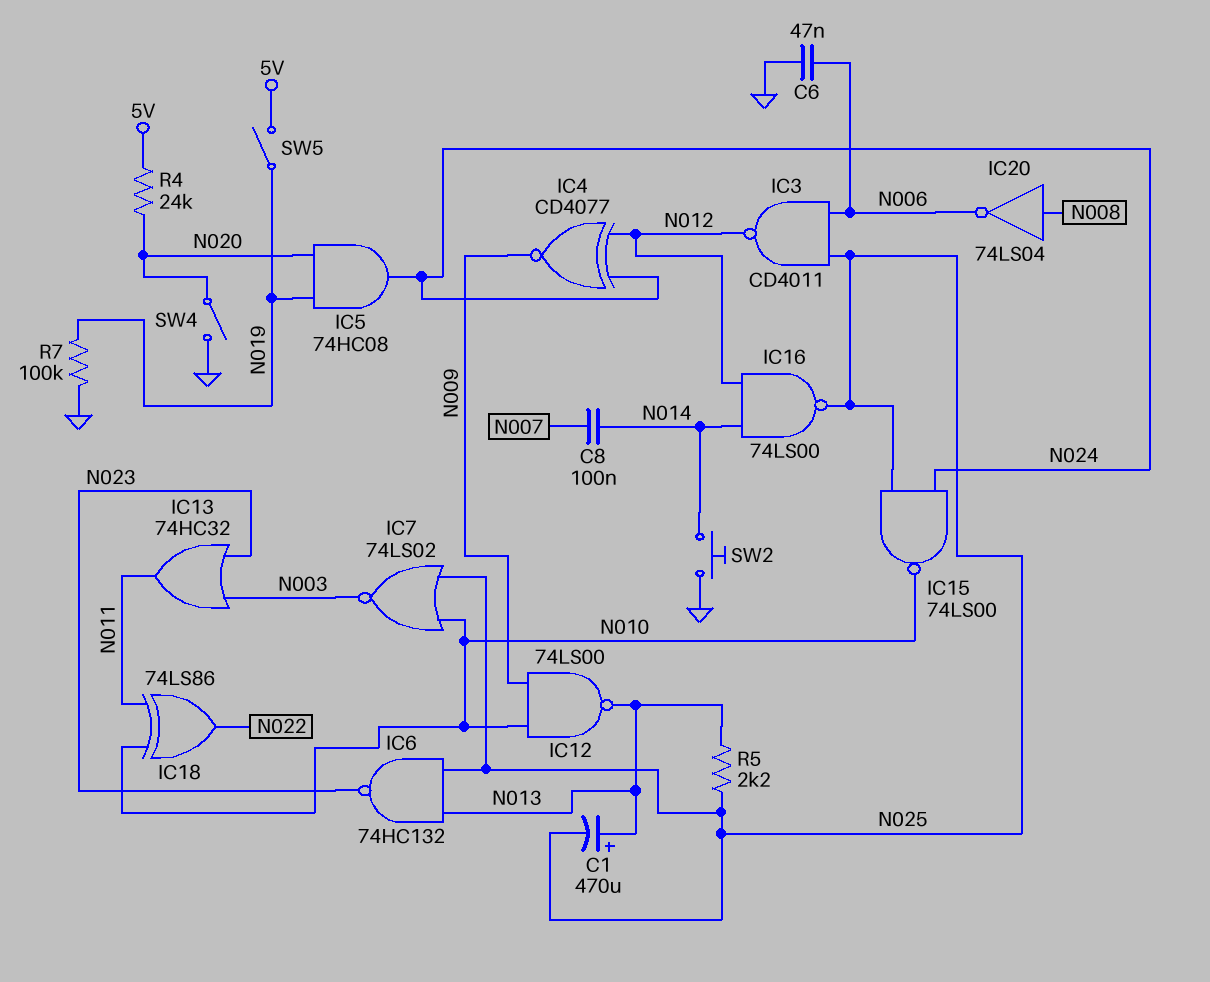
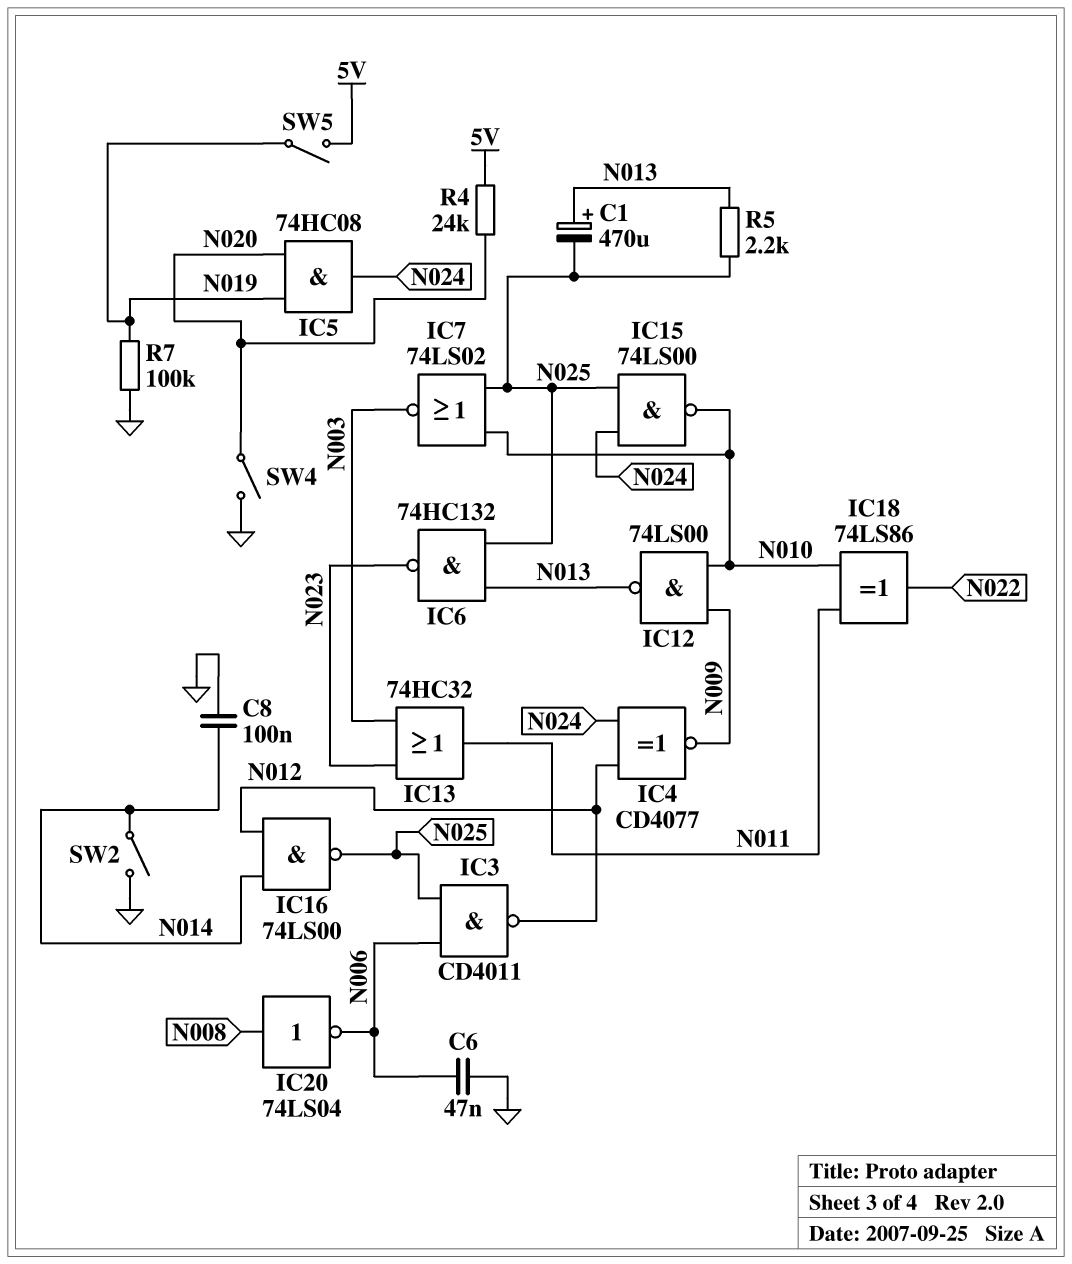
C8: 100nF (N007, N014) -> 100nF (GND, N014)
SW2: button (GND, N014) -> switch (GND, N014)

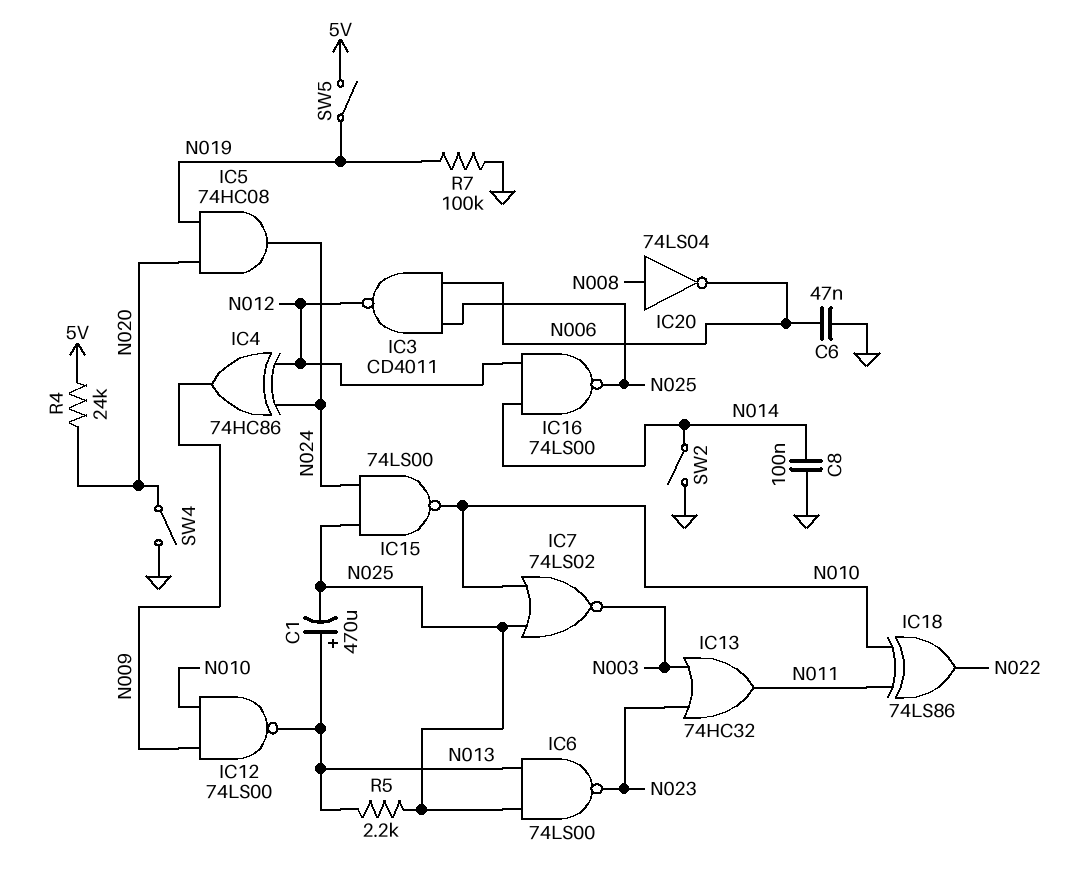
IC4: XNOR CD4077 (in N012, in N024, out N009) -> XOR 74HC86 (in N012, in N024, out N009)
IC6: NAND 74HC132 (in N013, in N025, out N023) -> NAND 74LS00 (in N013, in N025, out N023)

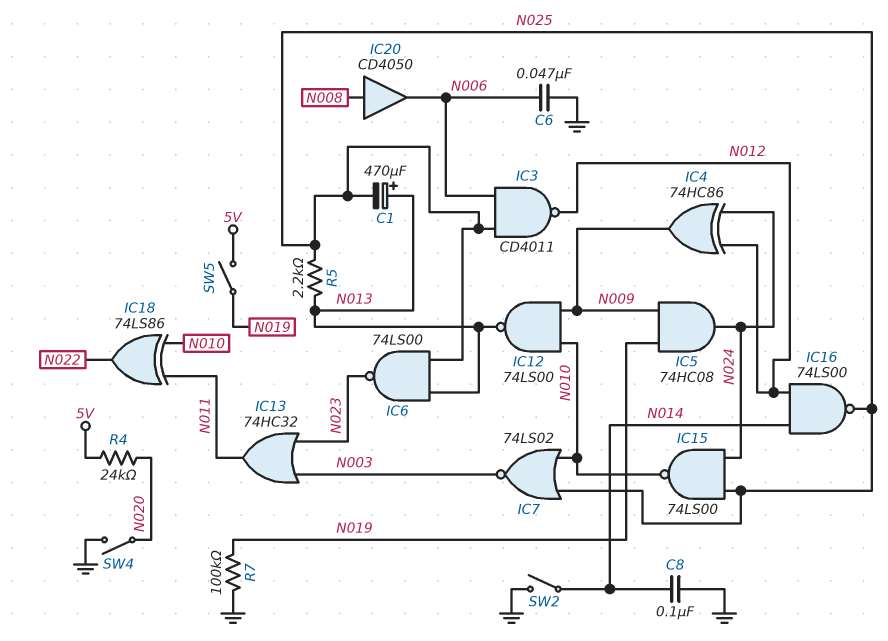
IC5: AND 74HC08 (in N019, in N020, out N024) -> AND 74HC08 (in N009, in N019, out N024)
IC20: NOT 74LS04 (in N008, out N006) -> buffer CD4050 (in N008, out N006)

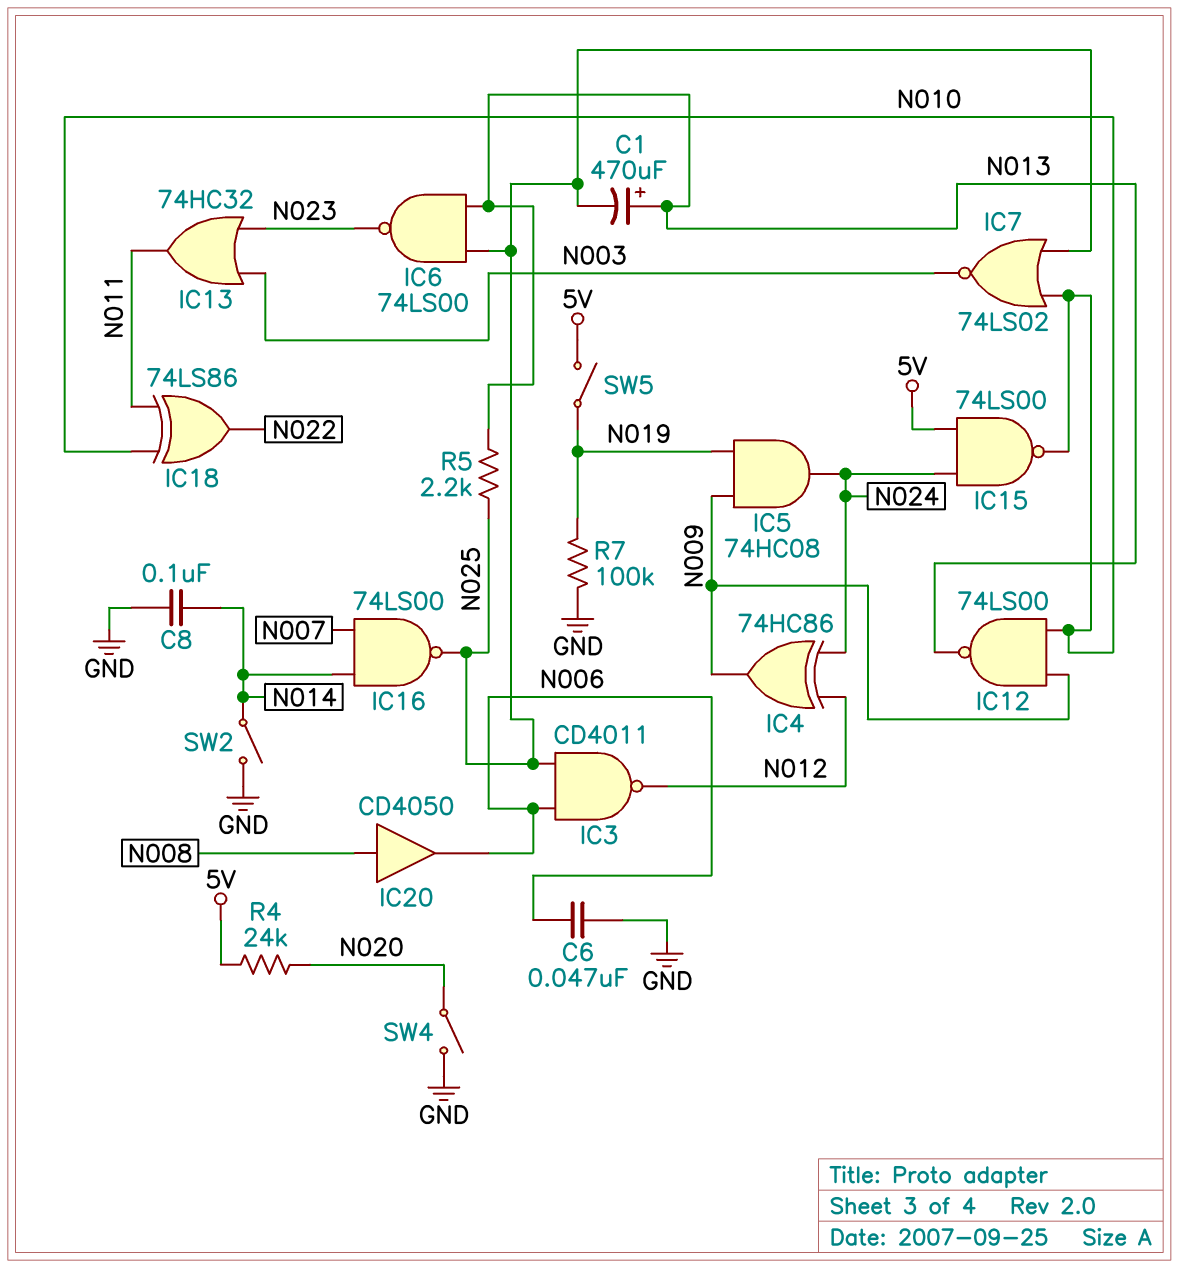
IC15: NAND 74LS00 (in N024, in N025, out N010) -> NAND 74LS00 (in 5V, in N024, out N010)
IC16: NAND 74LS00 (in N012, in N014, out N025) -> NAND 74LS00 (in N007, in N014, out N025)

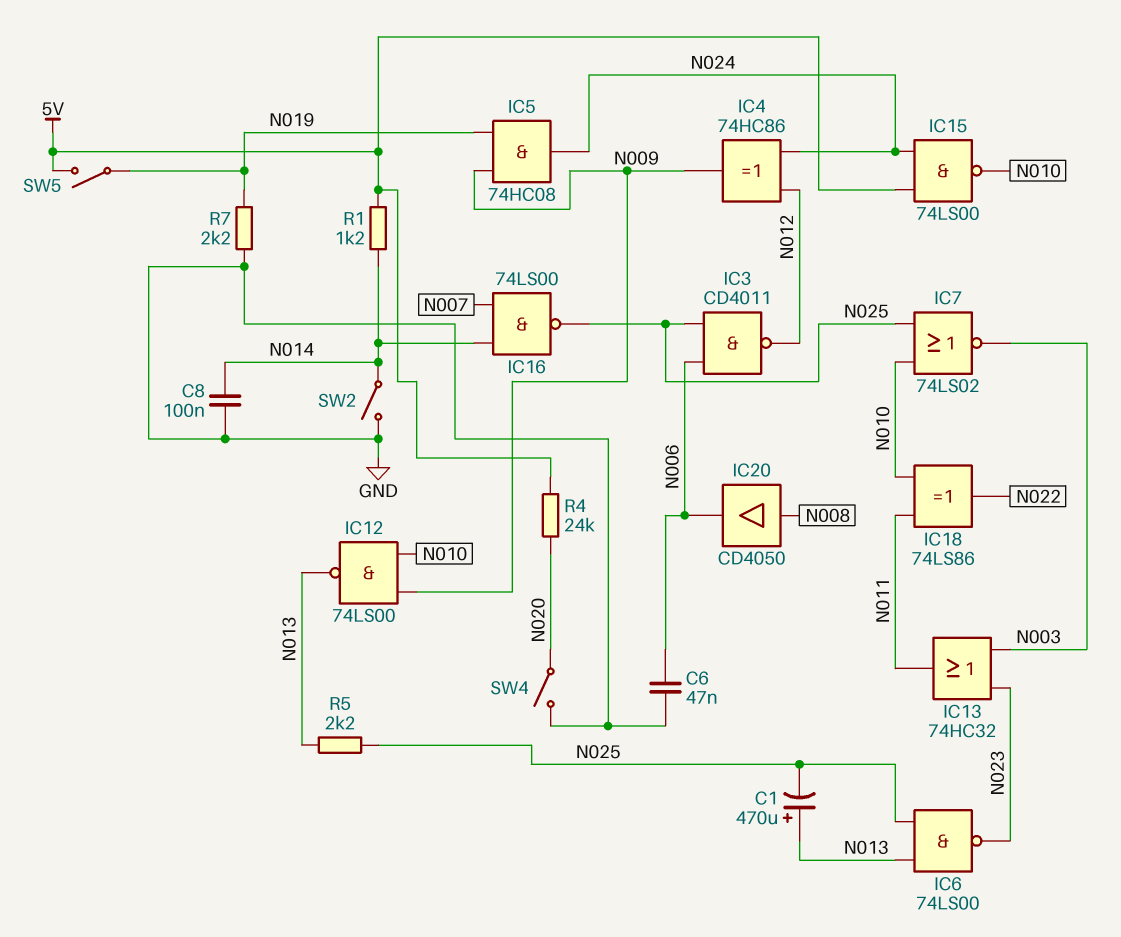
R1: none -> 1.2k (5V, N014)
R7: 100k (GND, N019) -> 2.2k (GND, N019)

